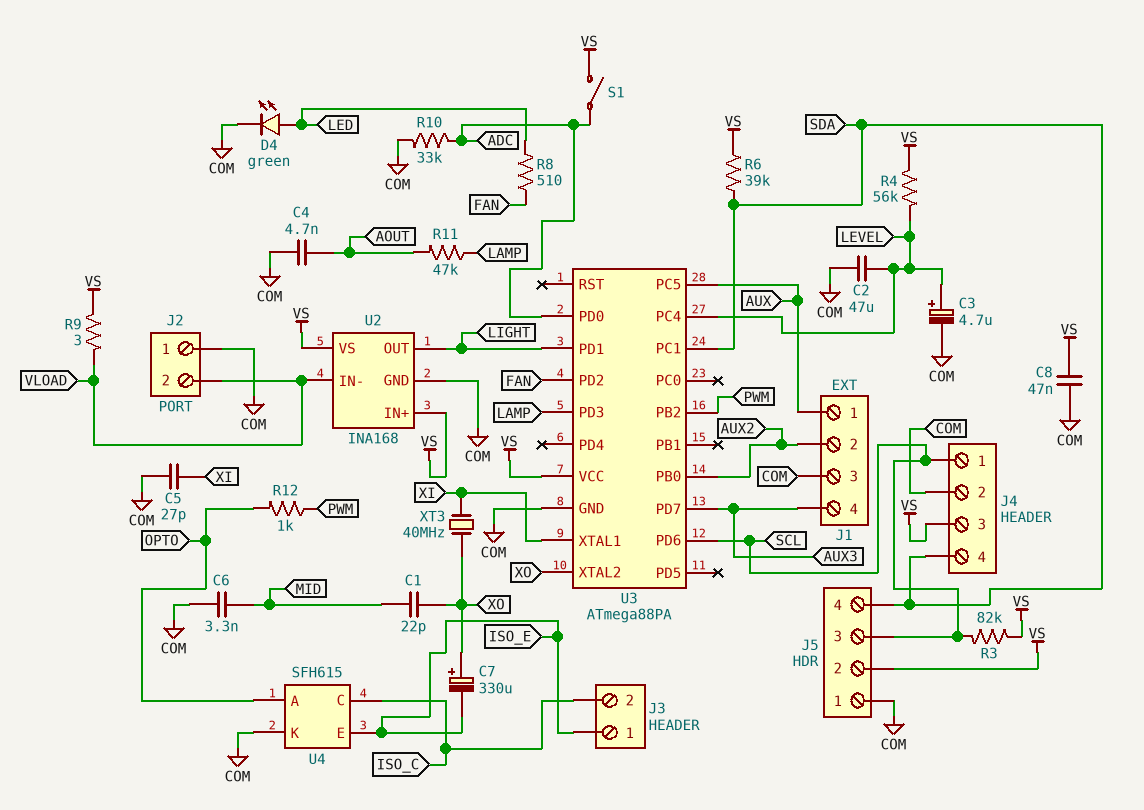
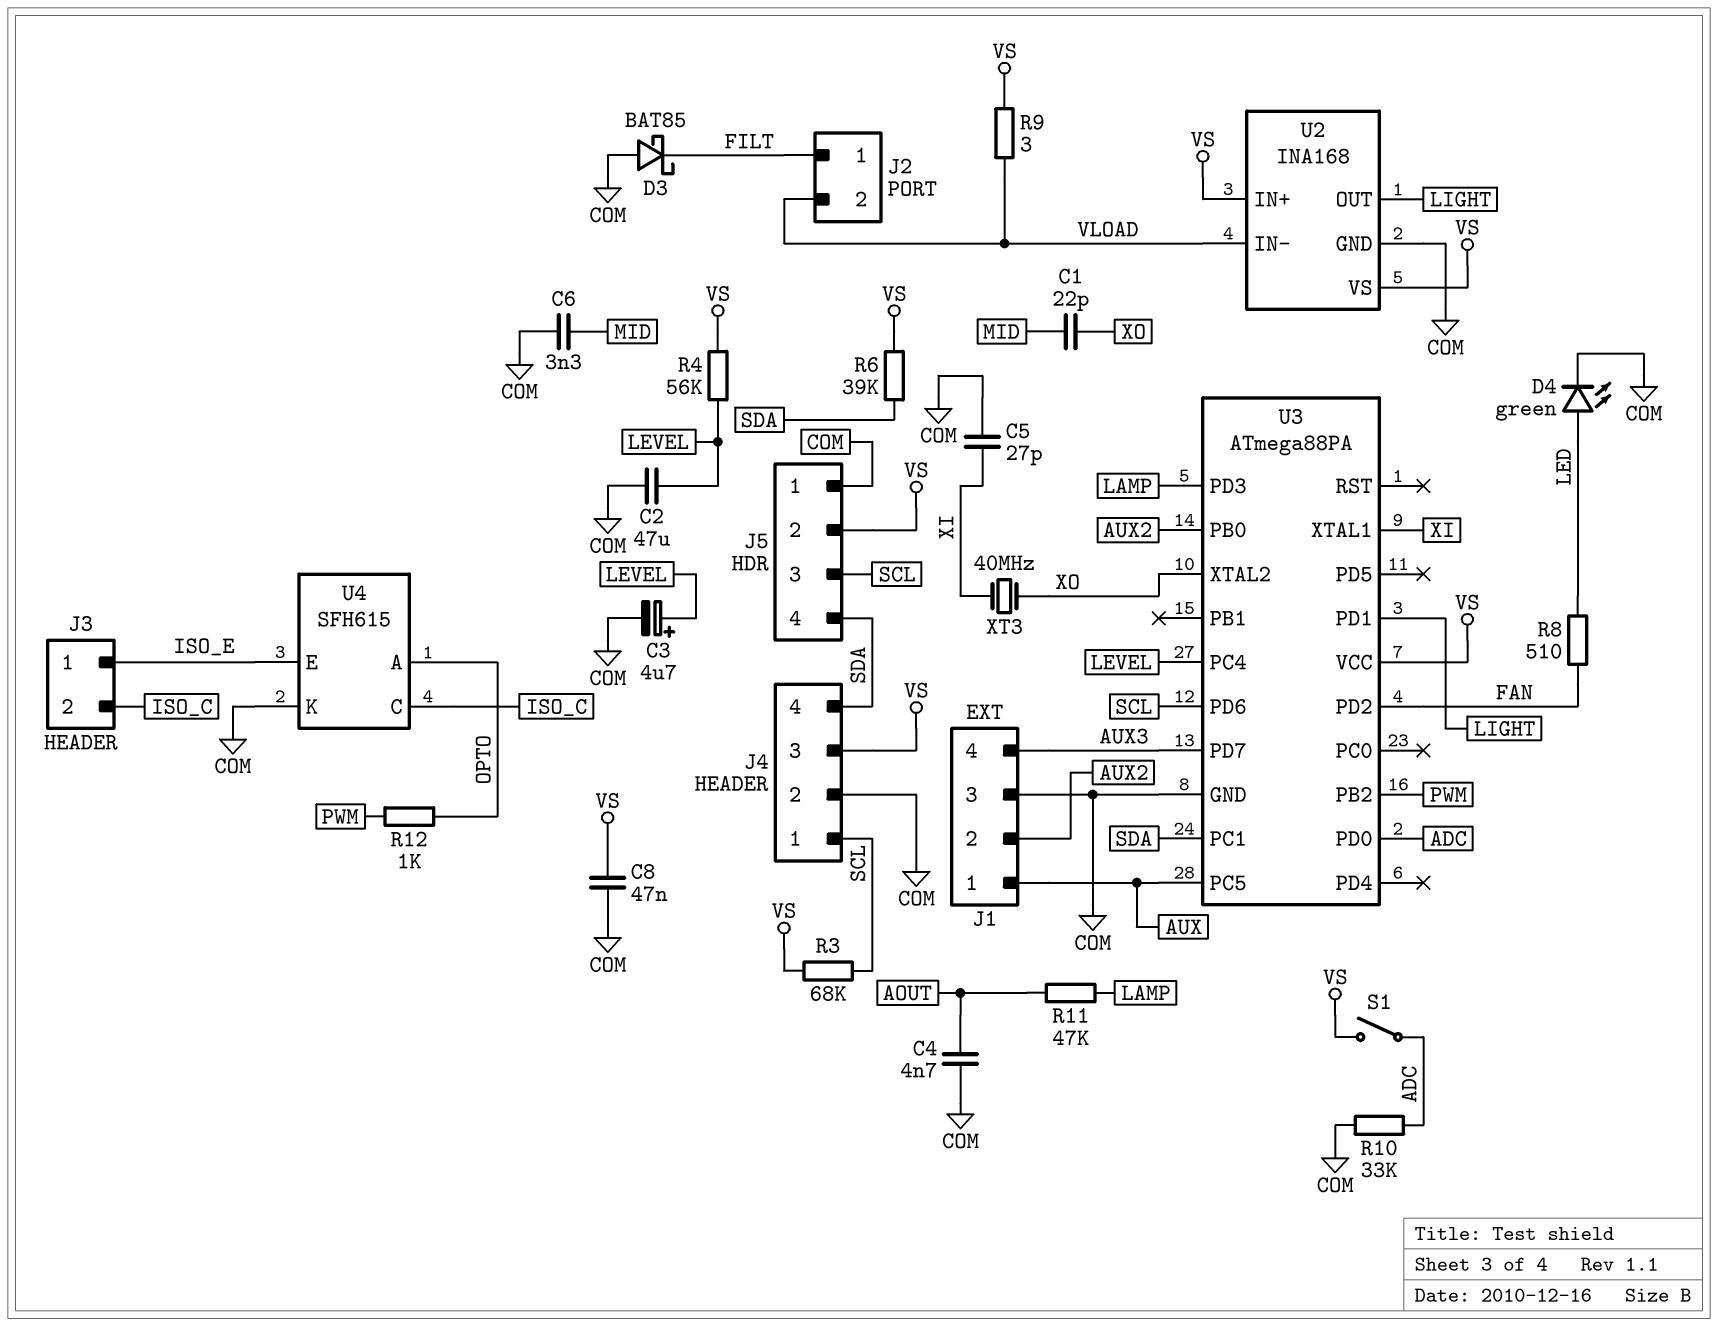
C7: 330uF (plus XO, minus ISO_E) -> none
D3: none -> schottky BAT85 (A COM, K FILT)
J2 pin 1: COM -> FILT
R3: 82k (SCL, VS) -> 68k (SCL, VS)

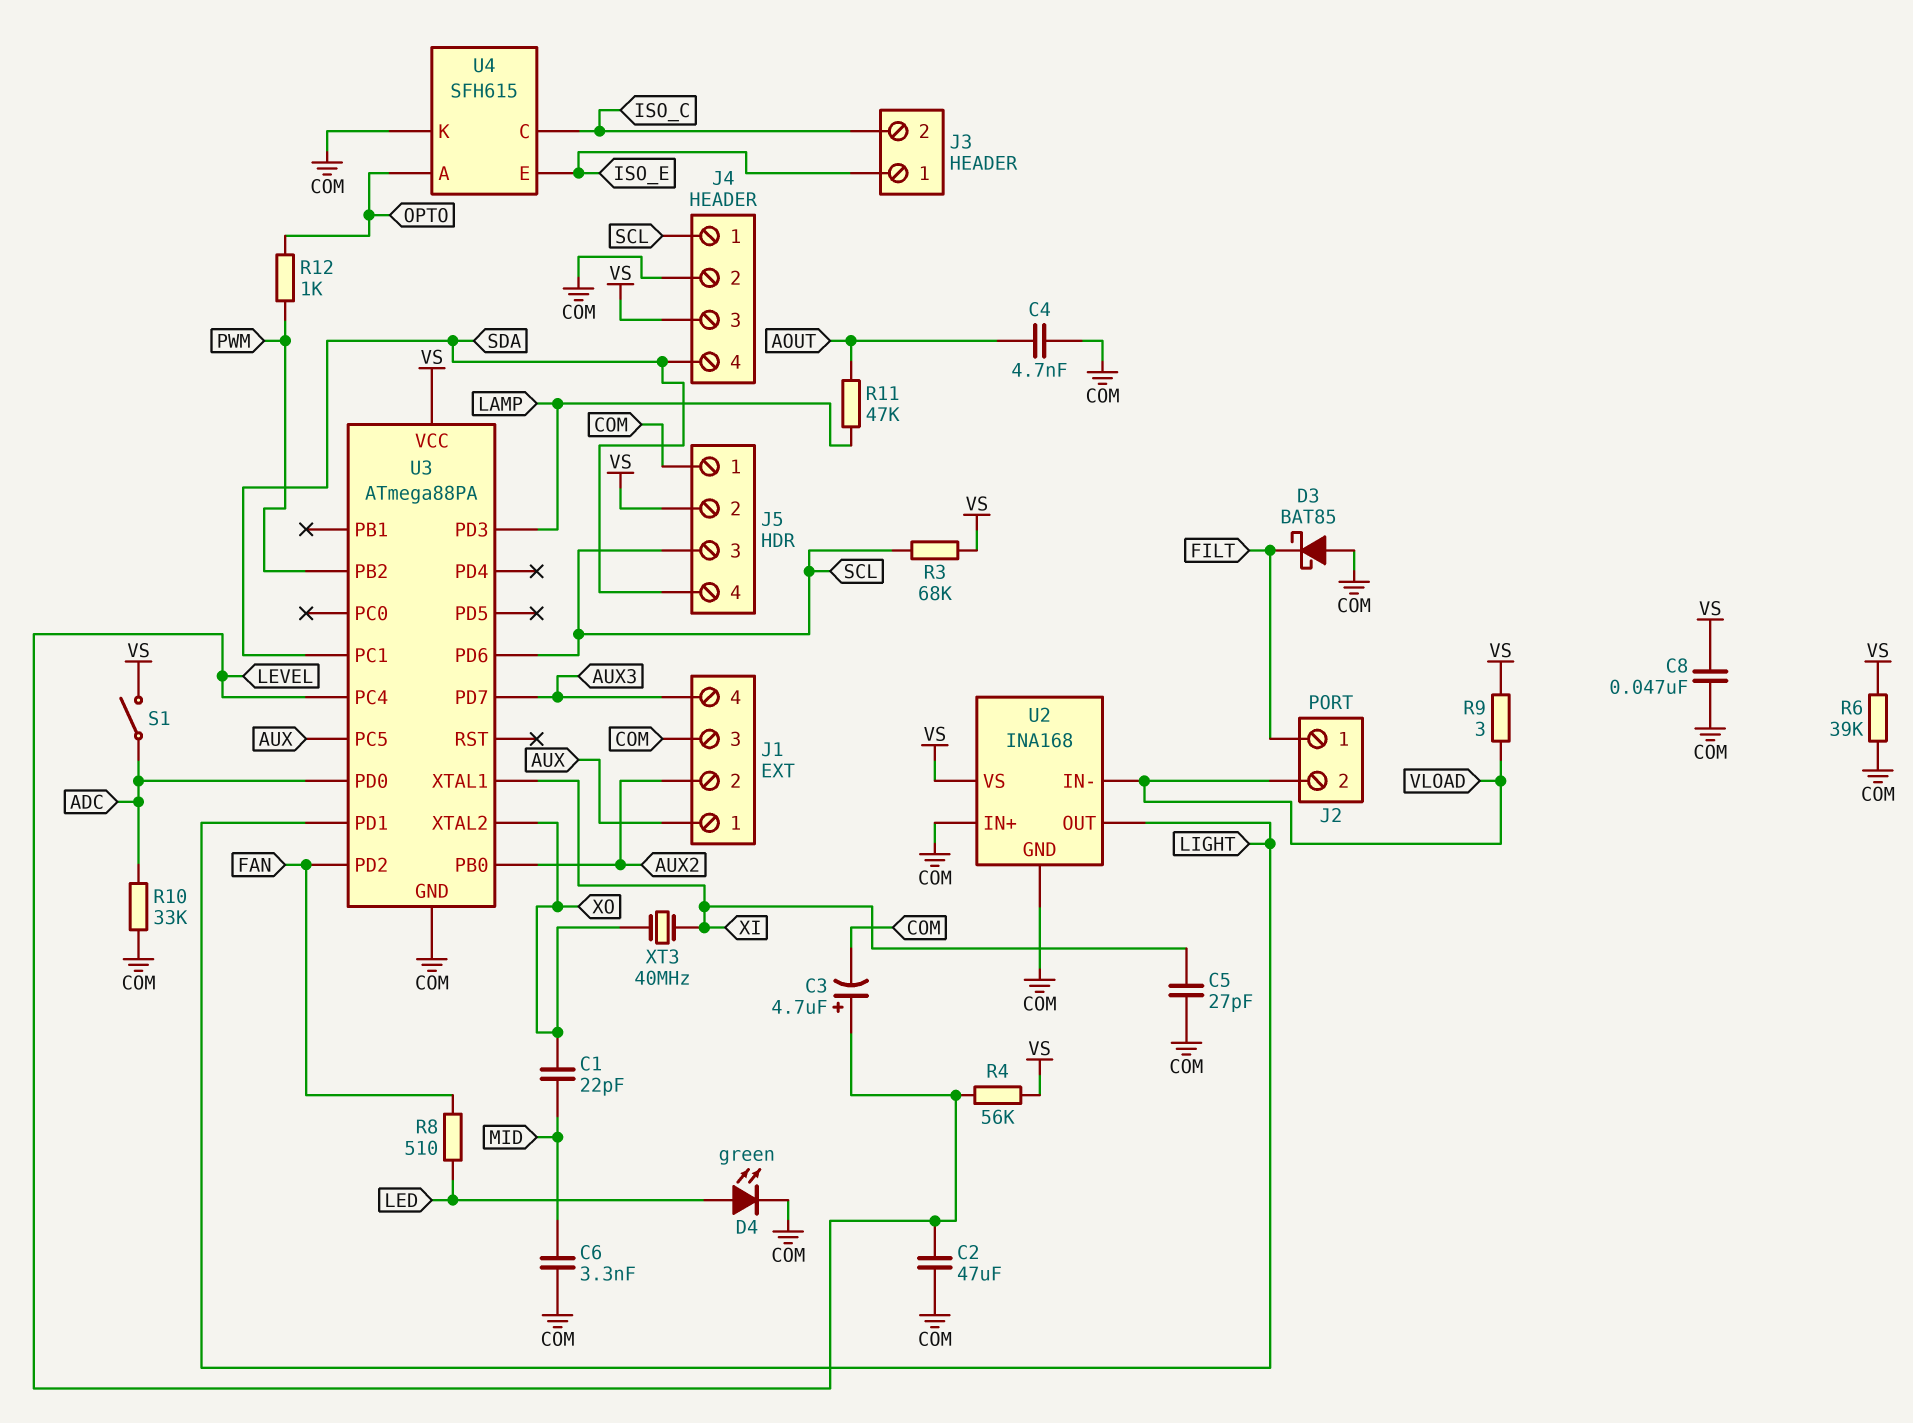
R6: 39k (SDA, VS) -> 39k (COM, VS)
U2 pin IN+: VS -> COM

